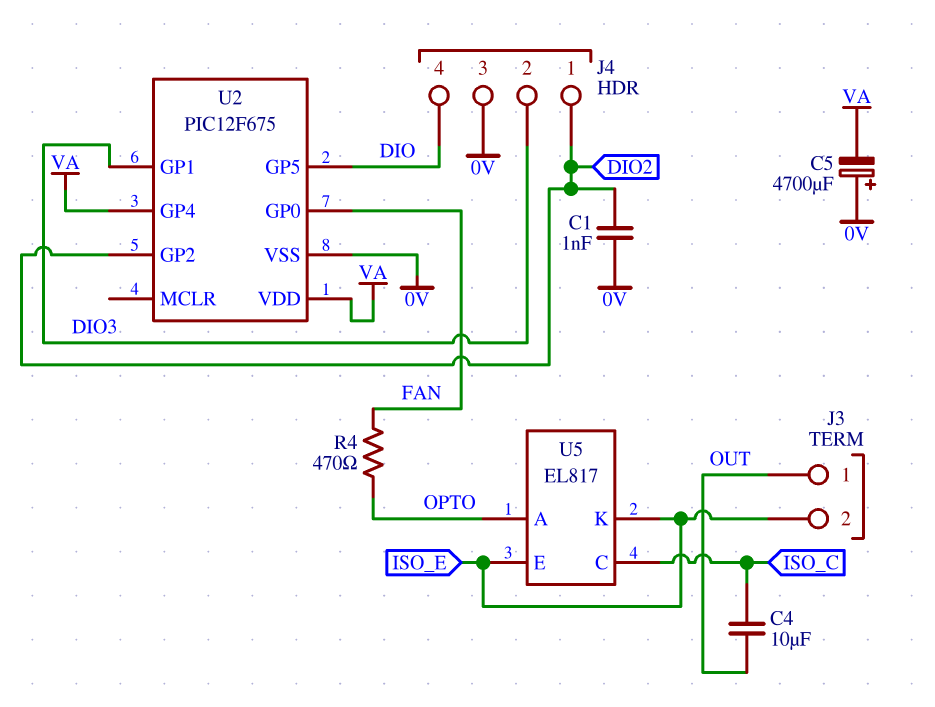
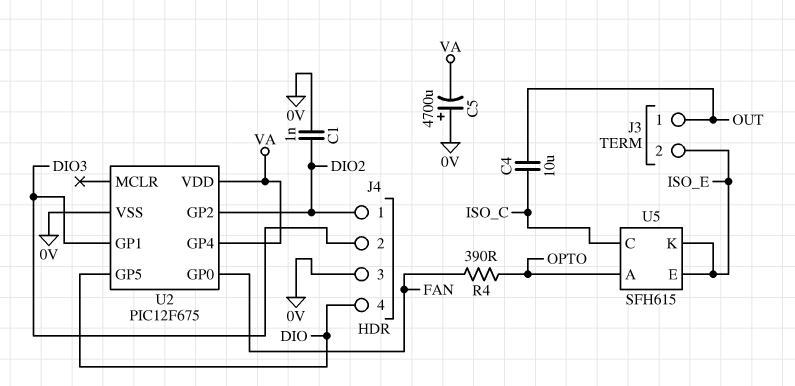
R4: 470 (FAN, OPTO) -> 390 (FAN, OPTO)
U5: EL817 -> SFH615

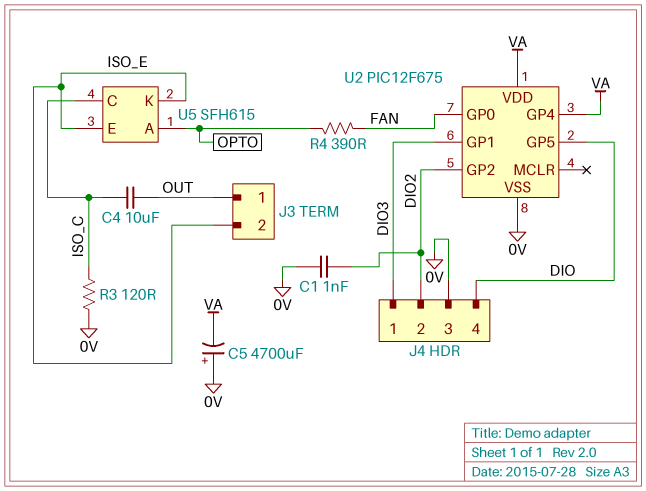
J4 pin 1: DIO2 -> DIO3
J4 pin 2: DIO3 -> DIO2
R3: none -> 120 (0V, ISO_C)

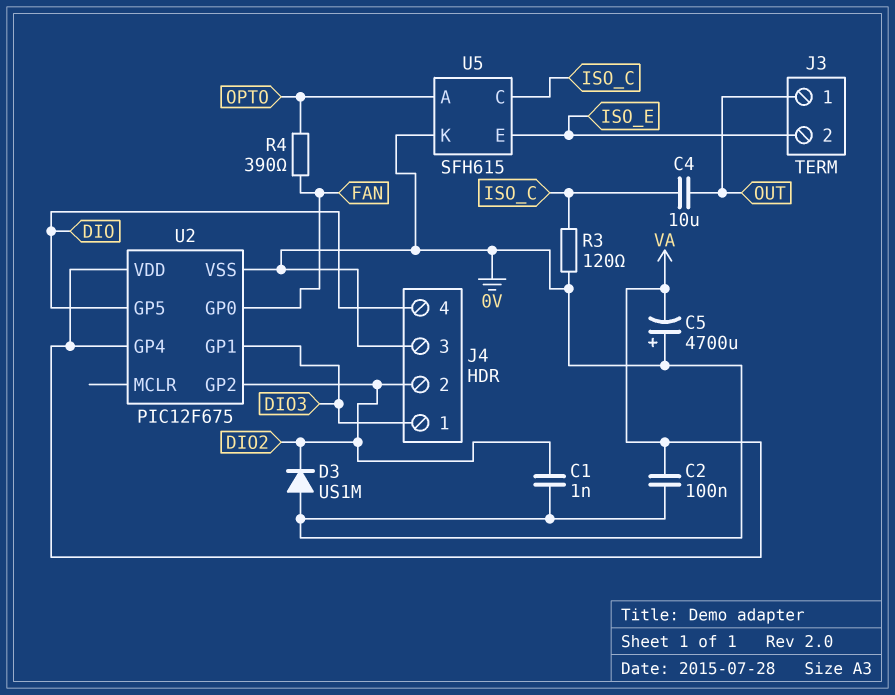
C2: none -> 100nF (0V, VA)
D3: none -> diode US1M (A 0V, K DIO2)
U5 pin K: ISO_E -> 0V

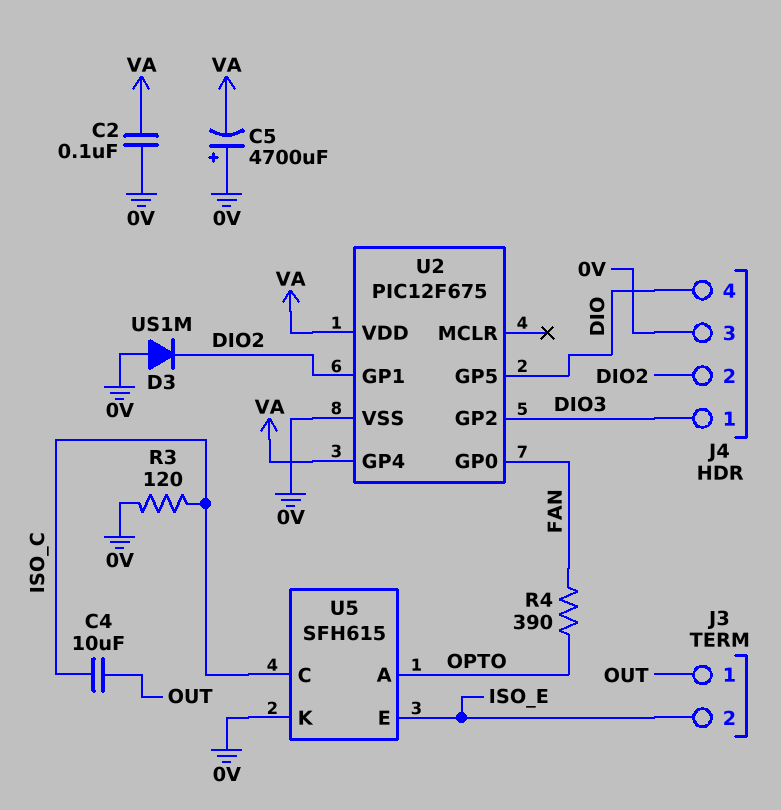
C1: 1nF (0V, DIO2) -> none
U2 pin GP1: DIO3 -> DIO2
U2 pin GP2: DIO2 -> DIO3

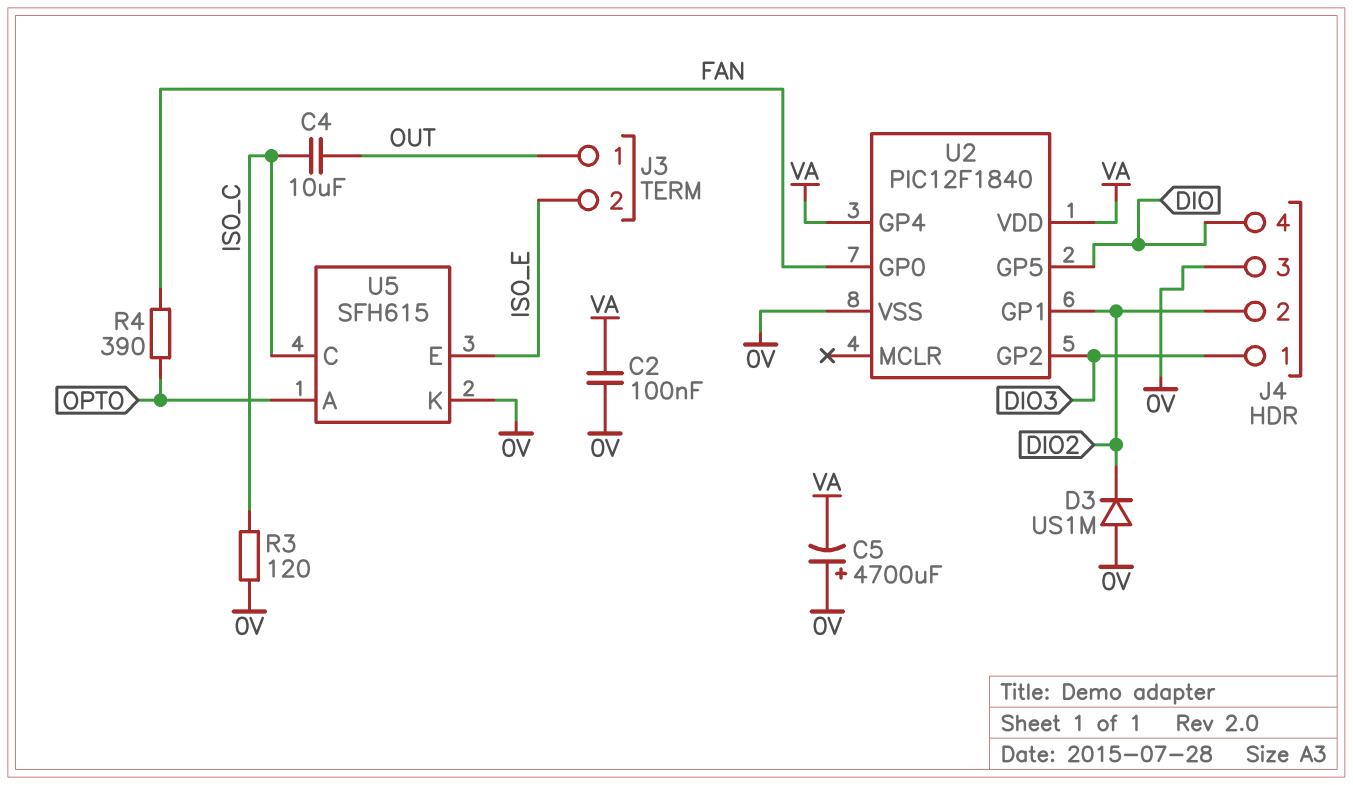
U2: PIC12F675 -> PIC12F1840

